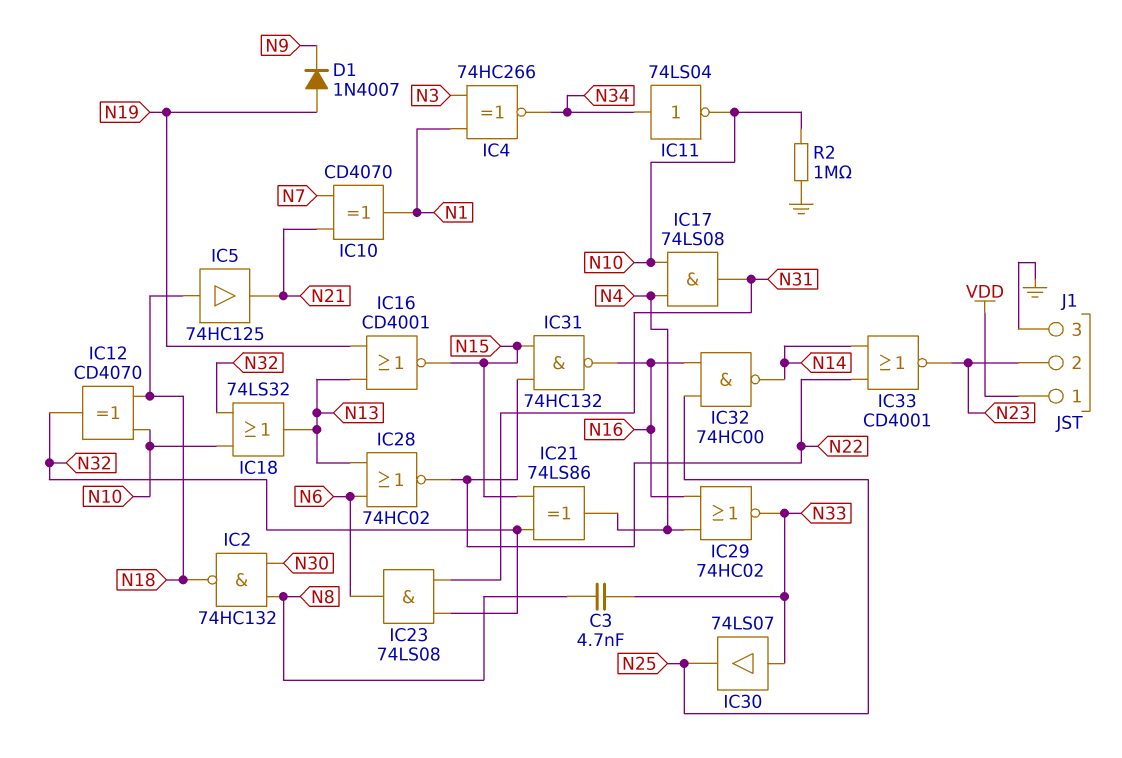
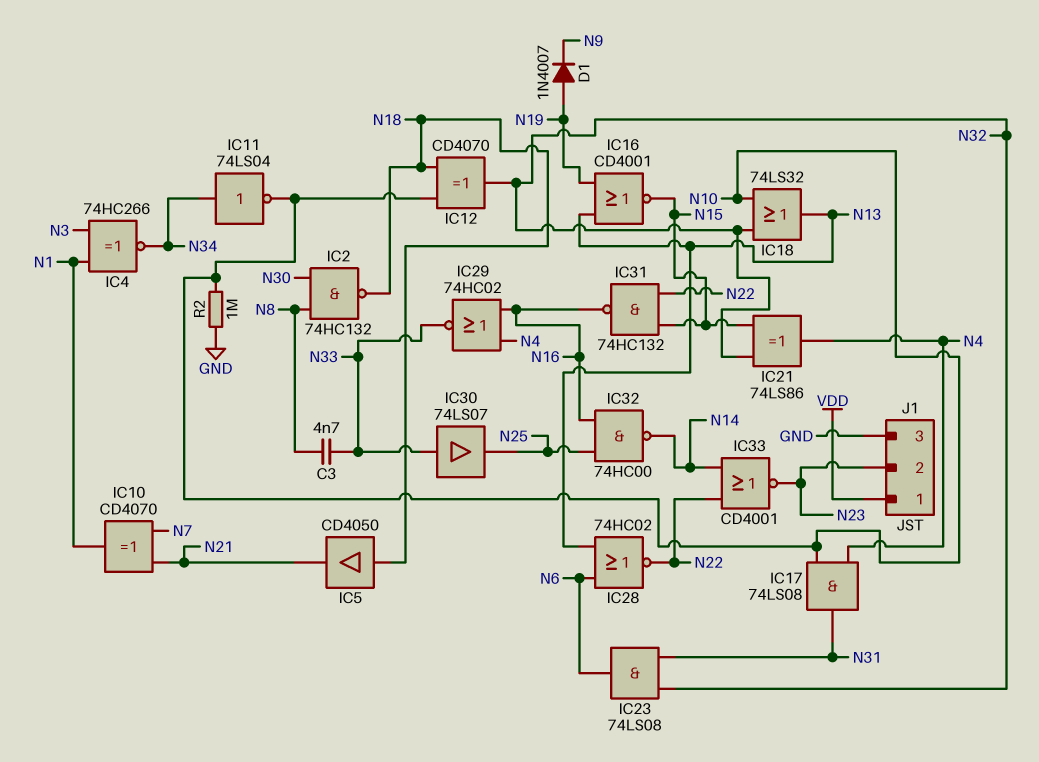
IC5: buffer 74HC125 (in N18, out N21) -> buffer CD4050 (in N18, out N21)

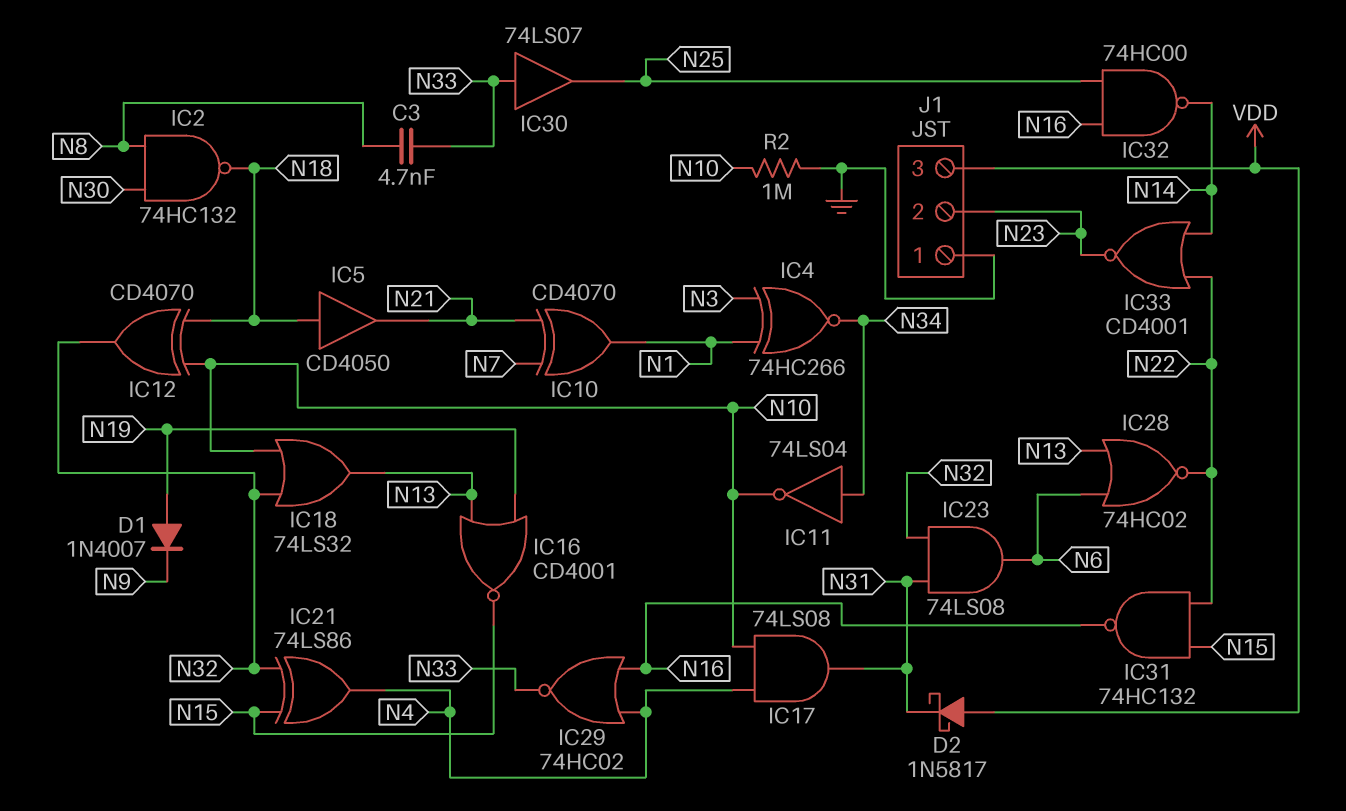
D2: none -> schottky 1N5817 (A VDD, K N31)
J1 pin 1: VDD -> GND
J1 pin 3: GND -> VDD

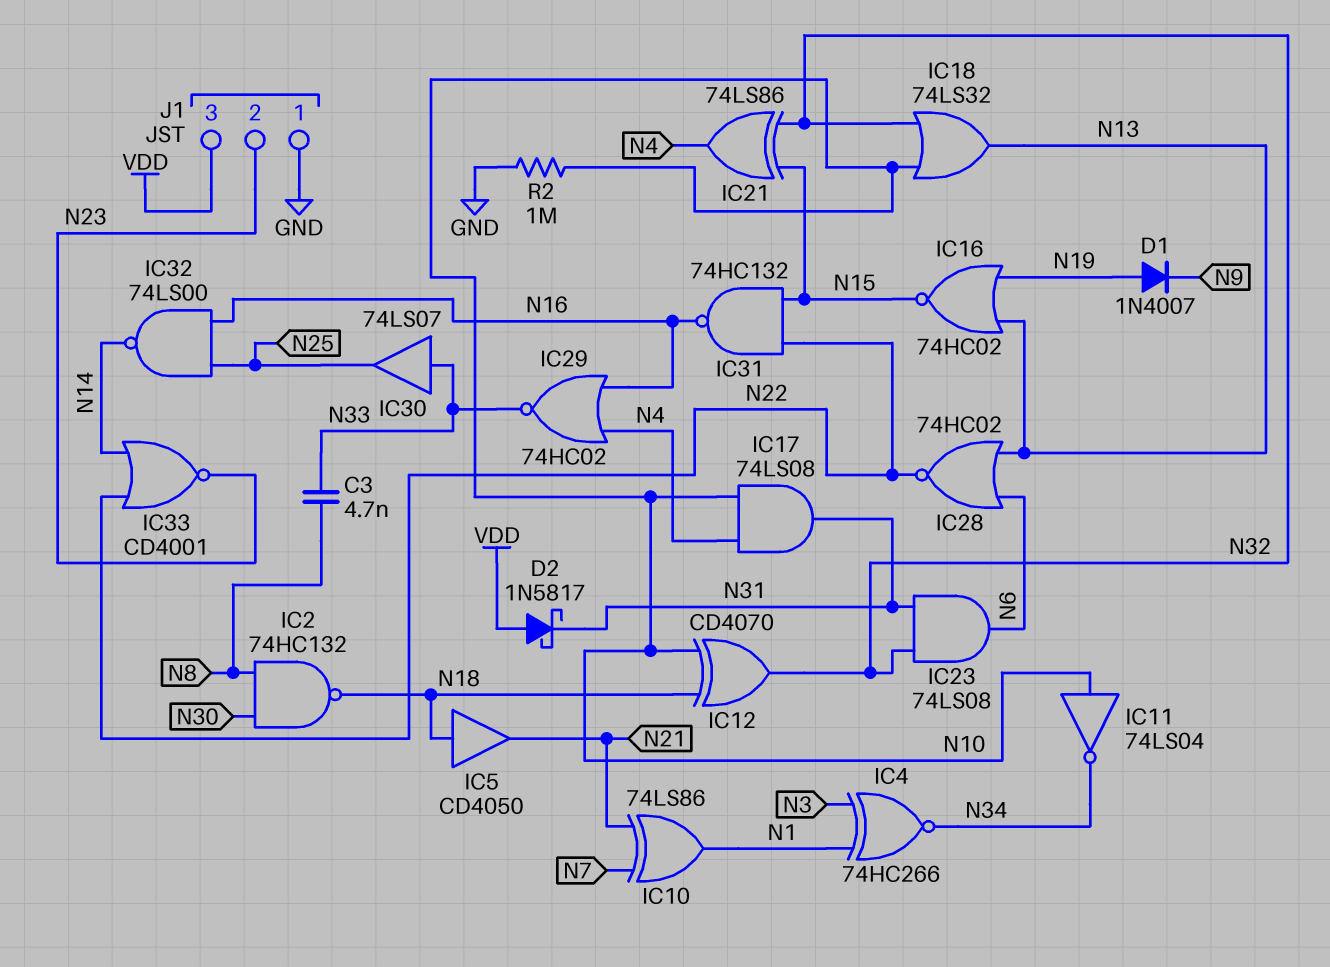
IC10: XOR CD4070 (in N7, in N21, out N1) -> XOR 74LS86 (in N7, in N21, out N1)
IC11: NOT 74LS04 (in N34, out N10) -> NOT 74LS04 (in N10, out N34)
IC16: NOR CD4001 (in N13, in N19, out N15) -> NOR 74HC02 (in N13, in N19, out N15)
IC32: NAND 74HC00 (in N16, in N25, out N14) -> NAND 74LS00 (in N16, in N25, out N14)

